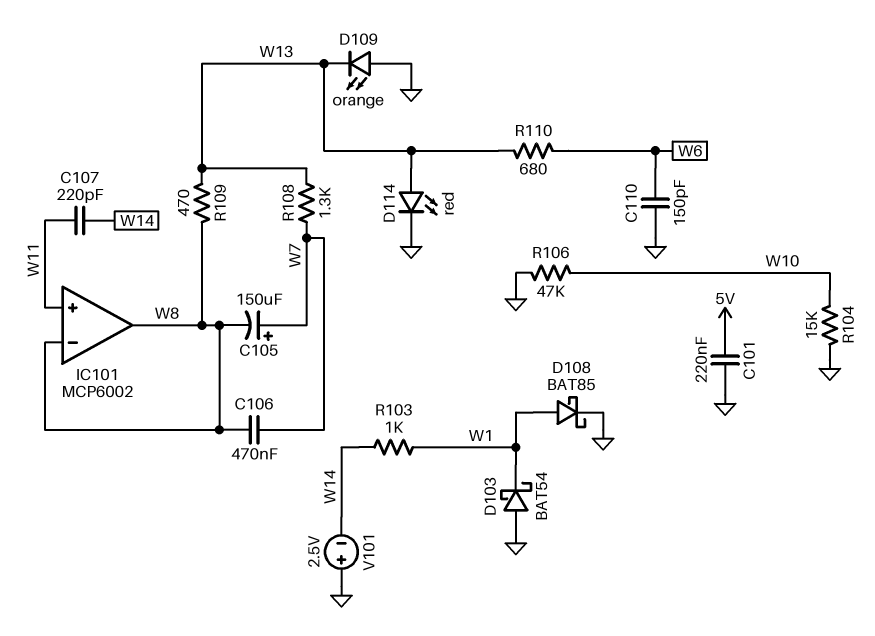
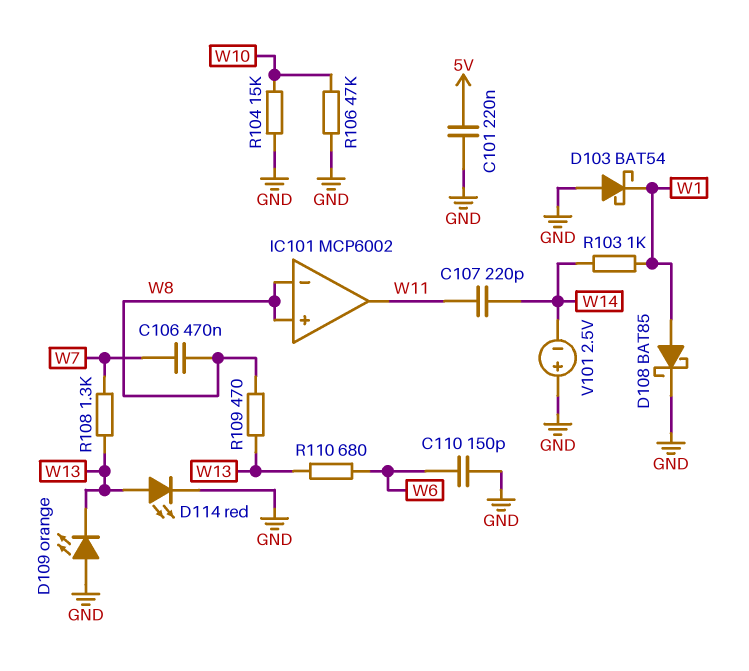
C105: 150uF (plus W7, minus W8) -> none
IC101 pin in+: W11 -> W8
IC101 pin out: W8 -> W11

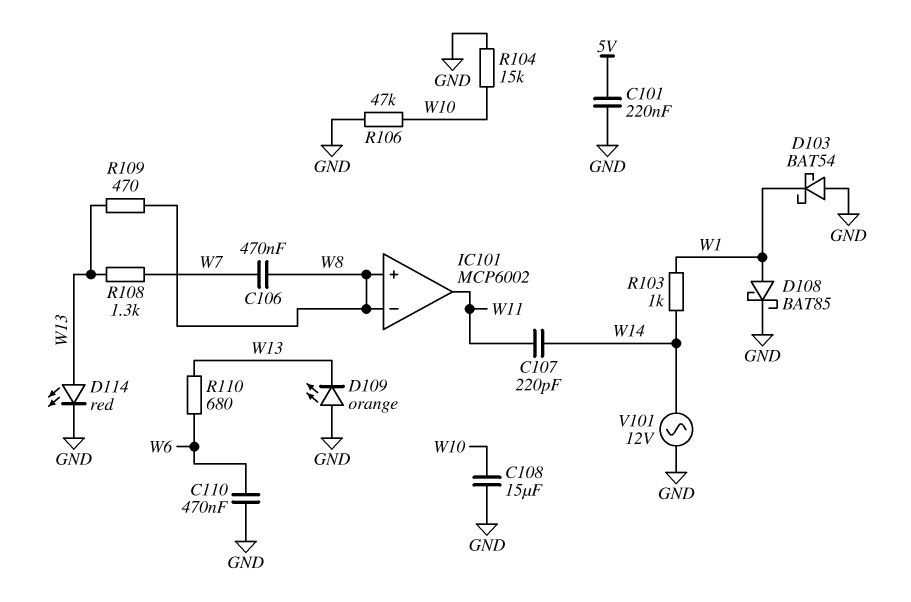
C108: none -> 15uF (GND, W10)
C110: 150pF (GND, W6) -> 470nF (GND, W6)
V101: 2.5V (plus GND, minus W14) -> AC 12V (GND, W14)

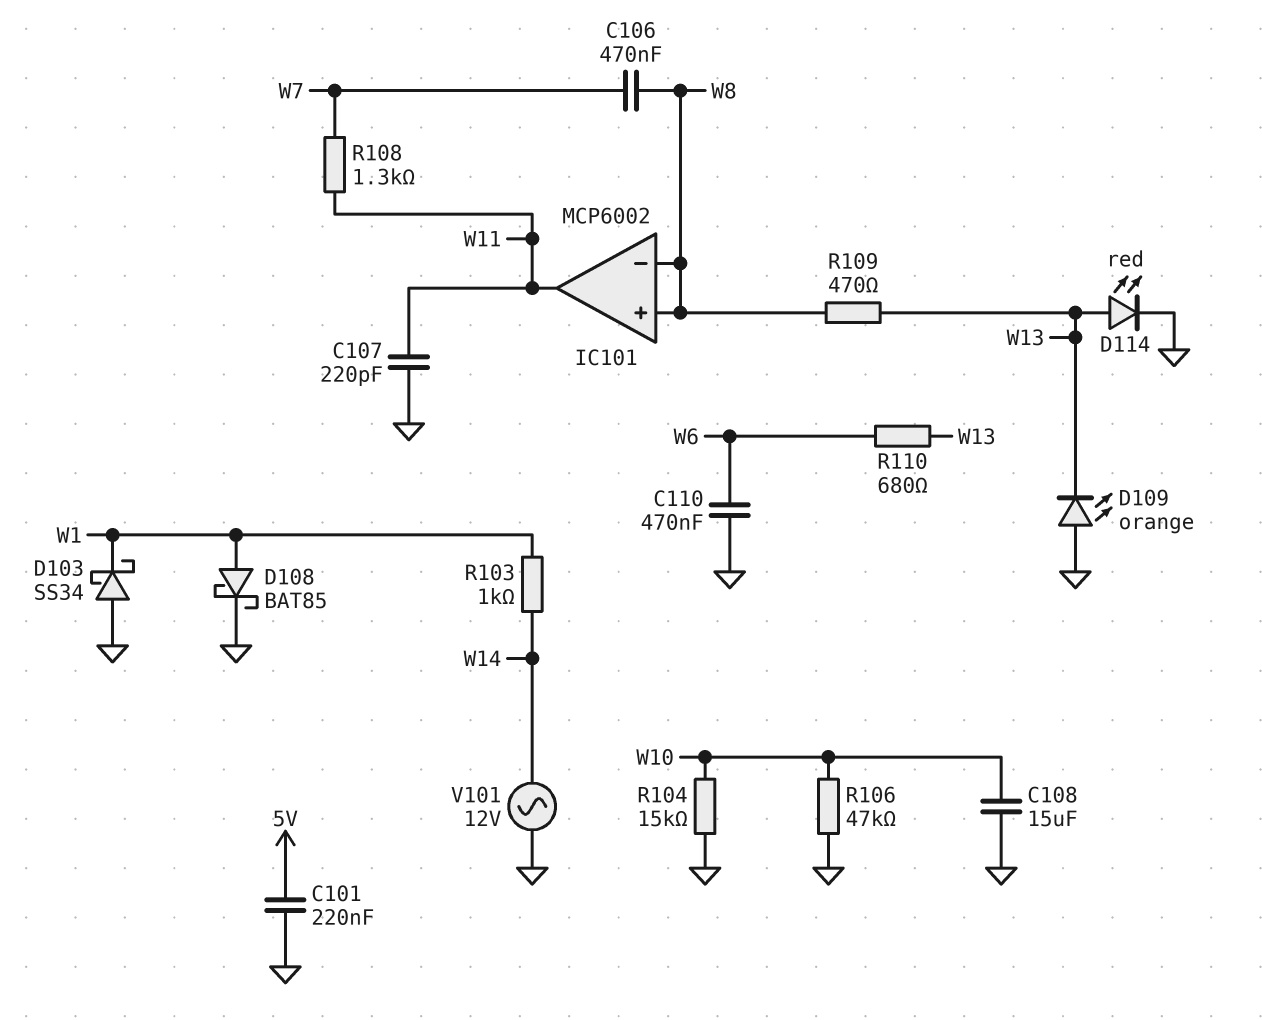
C107: 220pF (W11, W14) -> 220pF (GND, W11)
D103: schottky BAT54 (A GND, K W1) -> schottky SS34 (A GND, K W1)
R108: 1.3k (W7, W13) -> 1.3k (W7, W11)

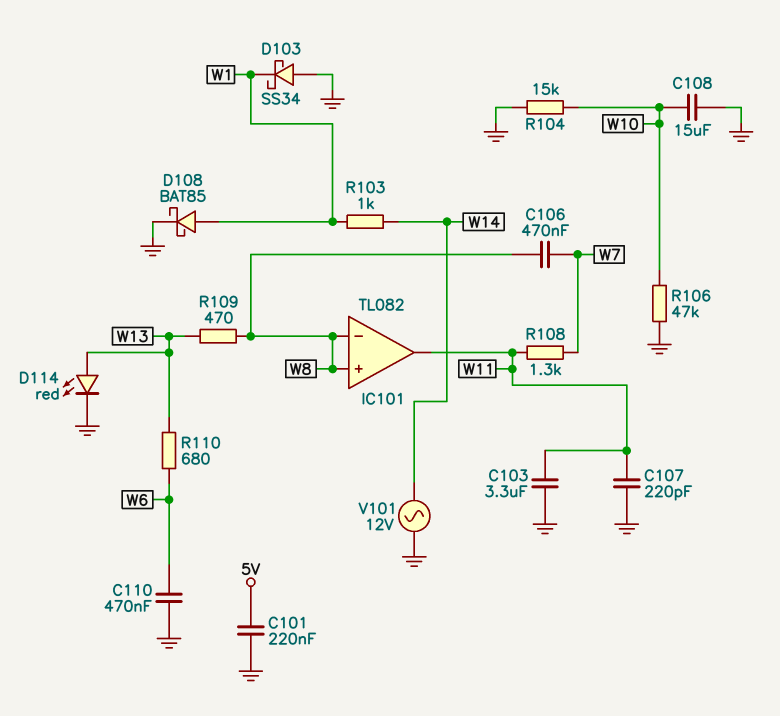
C103: none -> 3.3uF (GND, W11)
D109: LED orange (A GND, K W13) -> none
IC101: MCP6002 -> TL082

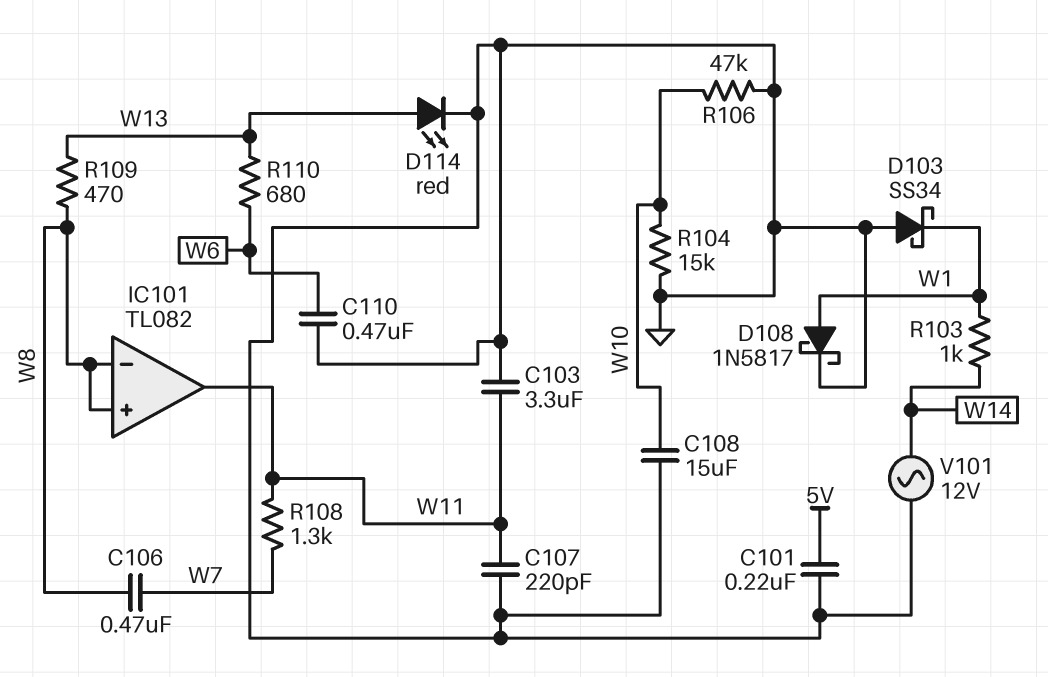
D108: schottky BAT85 (A W1, K GND) -> schottky 1N5817 (A W1, K GND)

